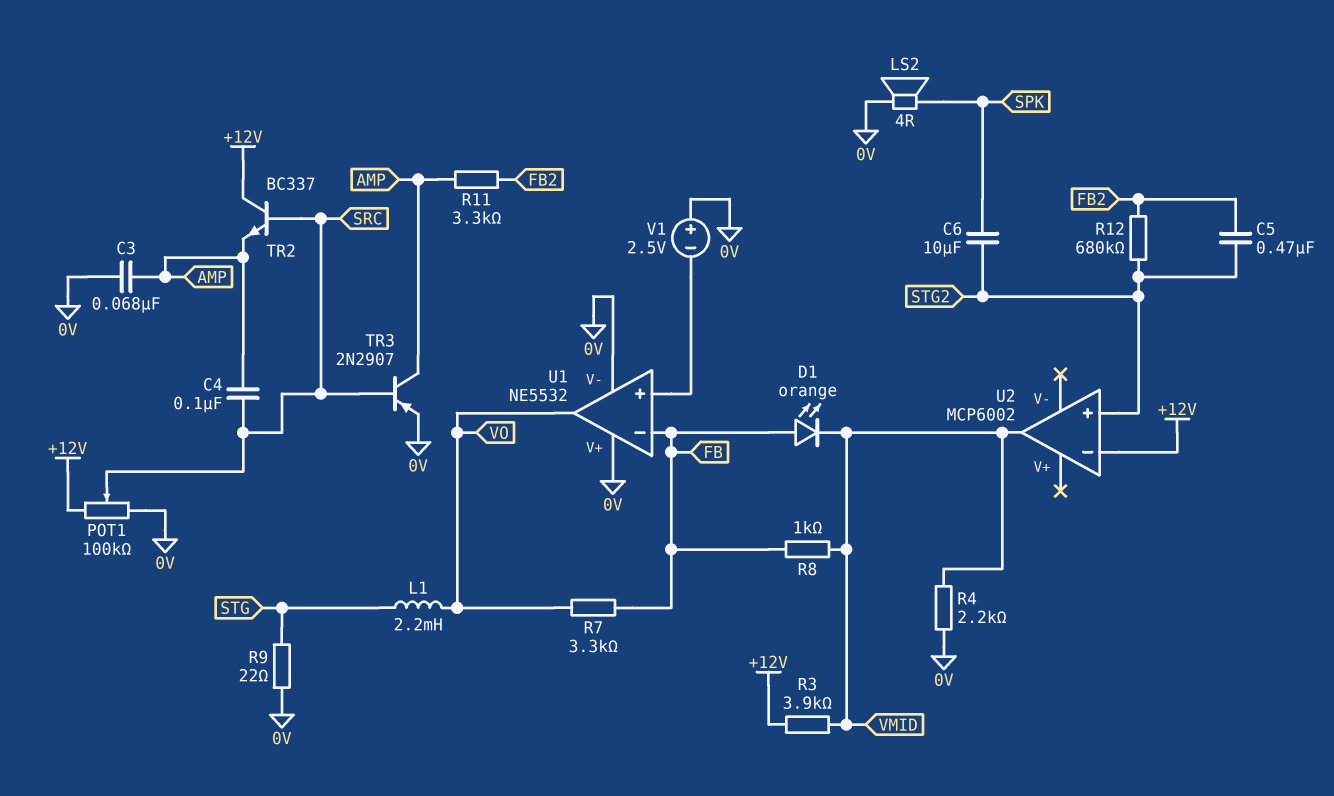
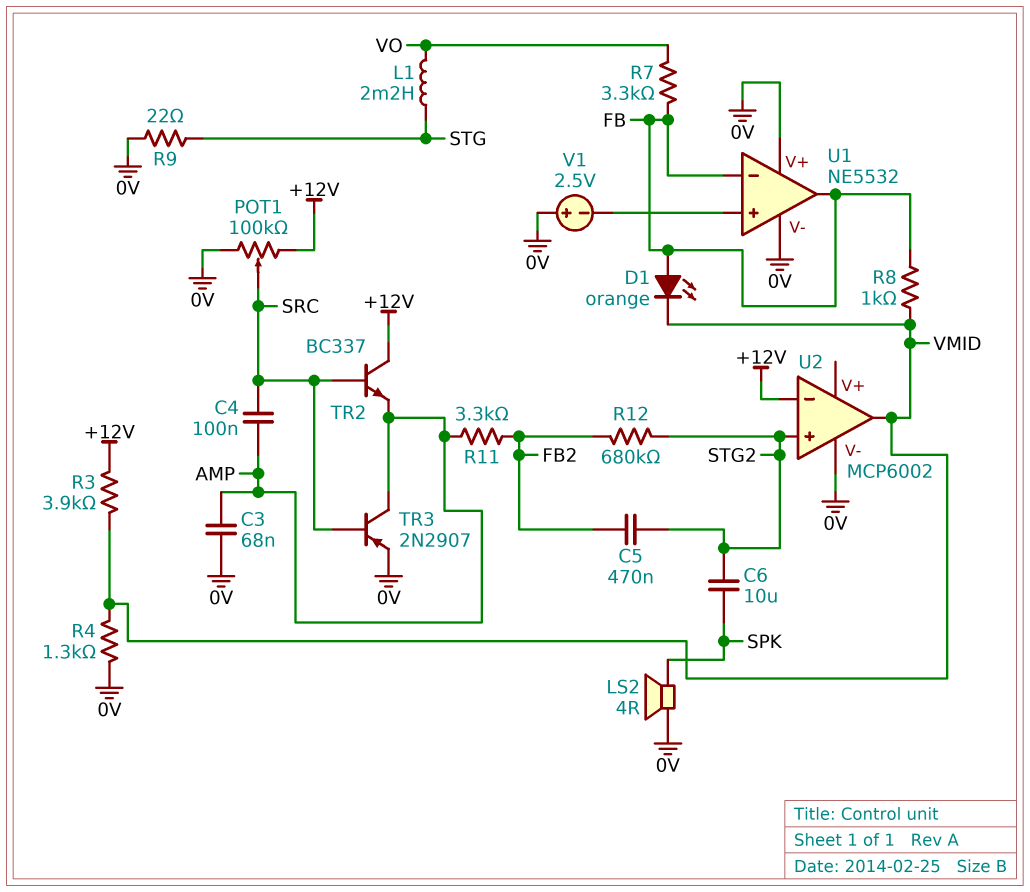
R4: 2.2k (0V, VMID) -> 1.3k (0V, VMID)
U1 pin out: VO -> FB
U2 pin V-: none -> 0V

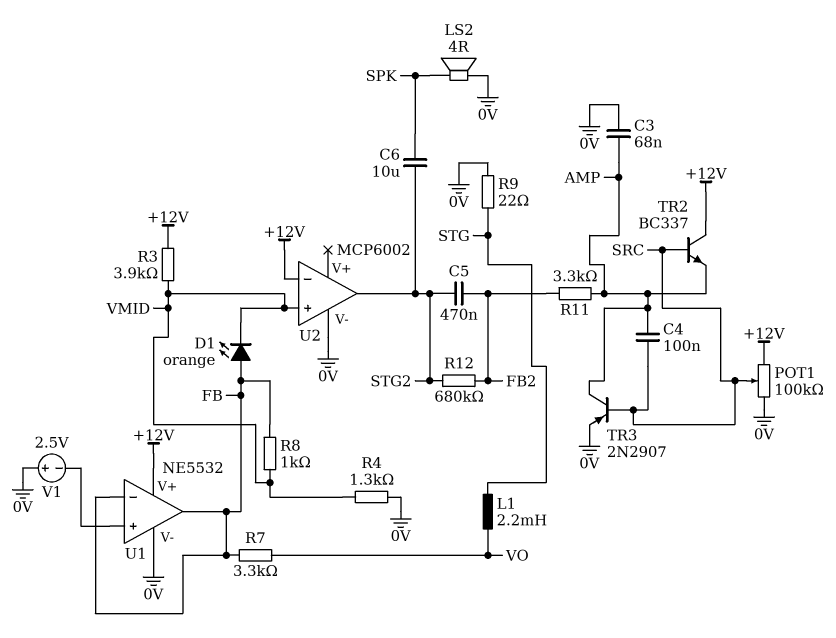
U1 pin V+: 0V -> +12V
U2 pin in+: STG2 -> VMID
U2 pin out: VMID -> STG2

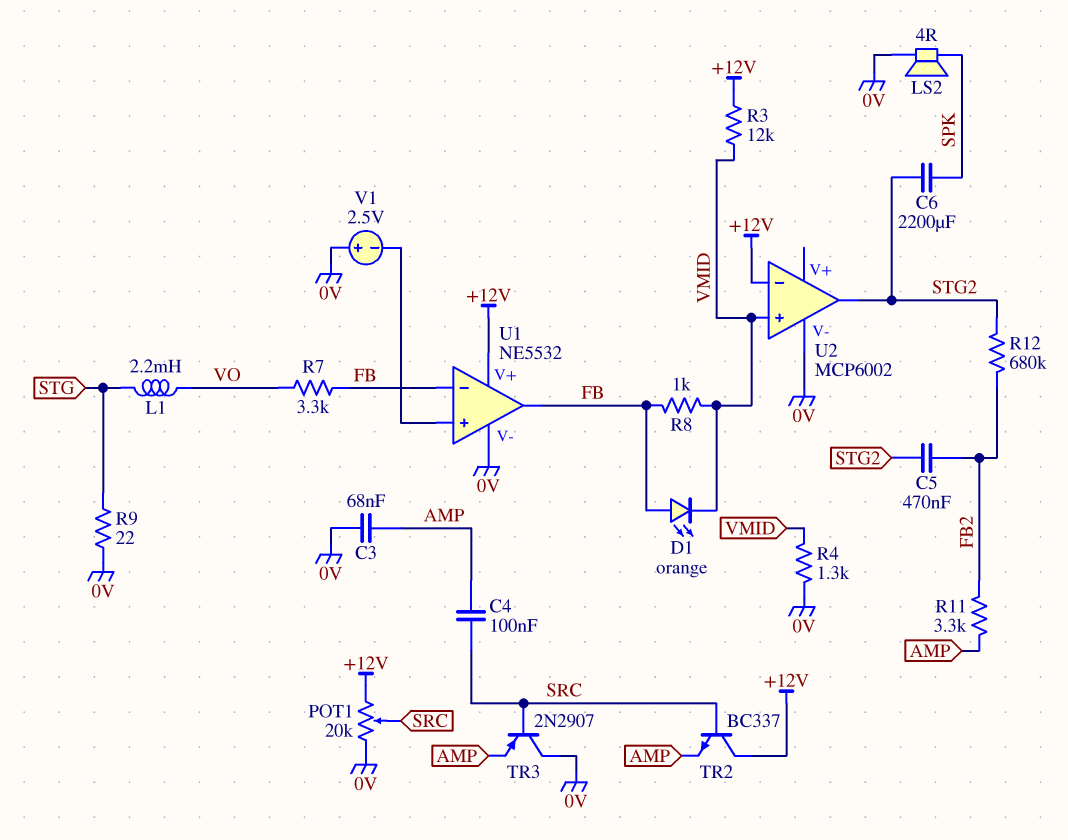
C6: 10uF (SPK, STG2) -> 2200uF (SPK, STG2)
POT1: 100k (+12V, 0V, wiper SRC) -> 20k (+12V, 0V, wiper SRC)
R3: 3.9k (+12V, VMID) -> 12k (+12V, VMID)
TR3: PNP 2N2907 (B SRC, C AMP, E 0V) -> PNP 2N2907 (B SRC, C 0V, E AMP)

